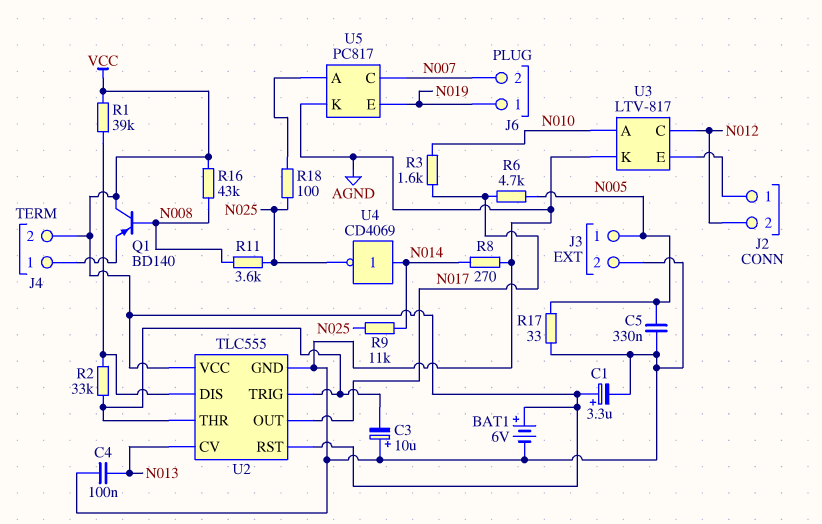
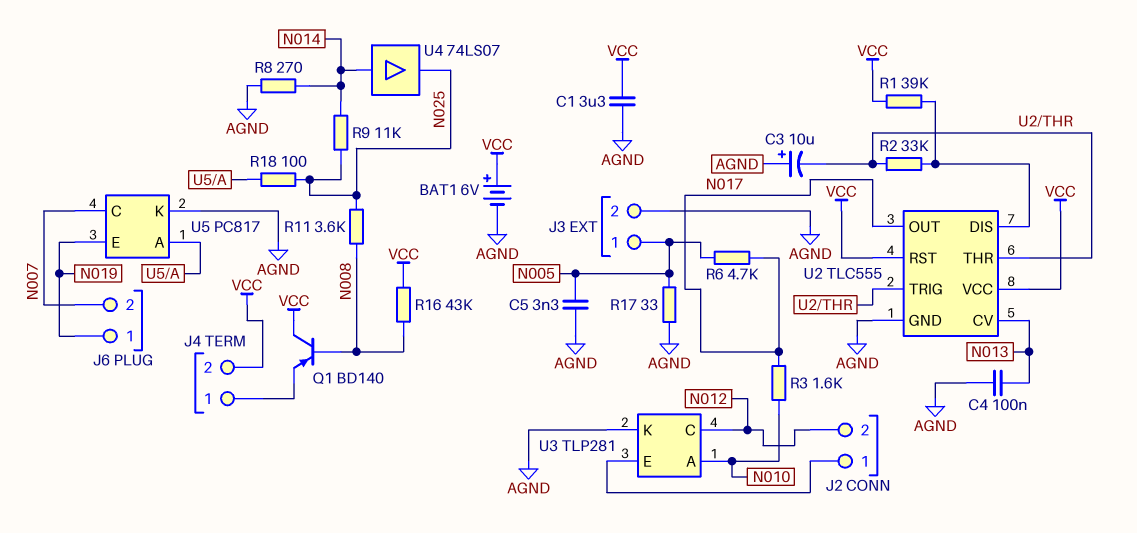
C1: 3.3uF (plus VCC, minus AGND) -> 3.3uF (AGND, VCC)
C5: 330nF (AGND, N005) -> 3.3nF (AGND, N005)
U3: LTV-817 -> TLP281
U4: NOT CD4069 (in N014, out N025) -> buffer 74LS07 (in N014, out N025)

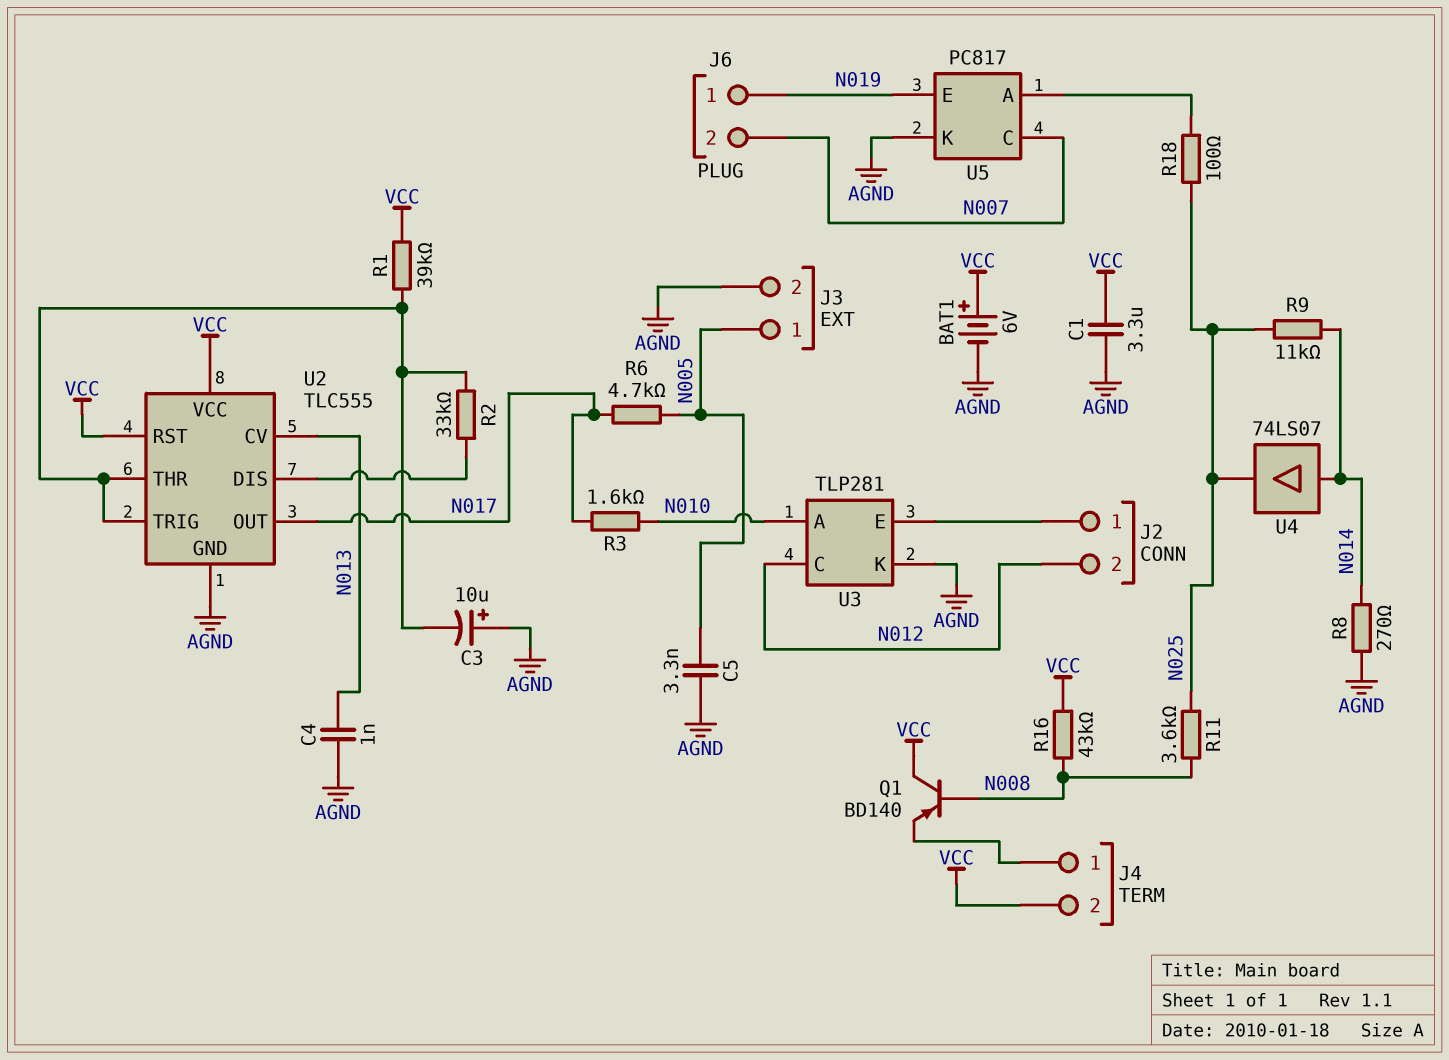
C4: 100nF (AGND, N013) -> 1nF (AGND, N013)
R1: 39k (U2/DIS, VCC) -> 39k (U2/THR, VCC)
R17: 33 (AGND, N005) -> none

